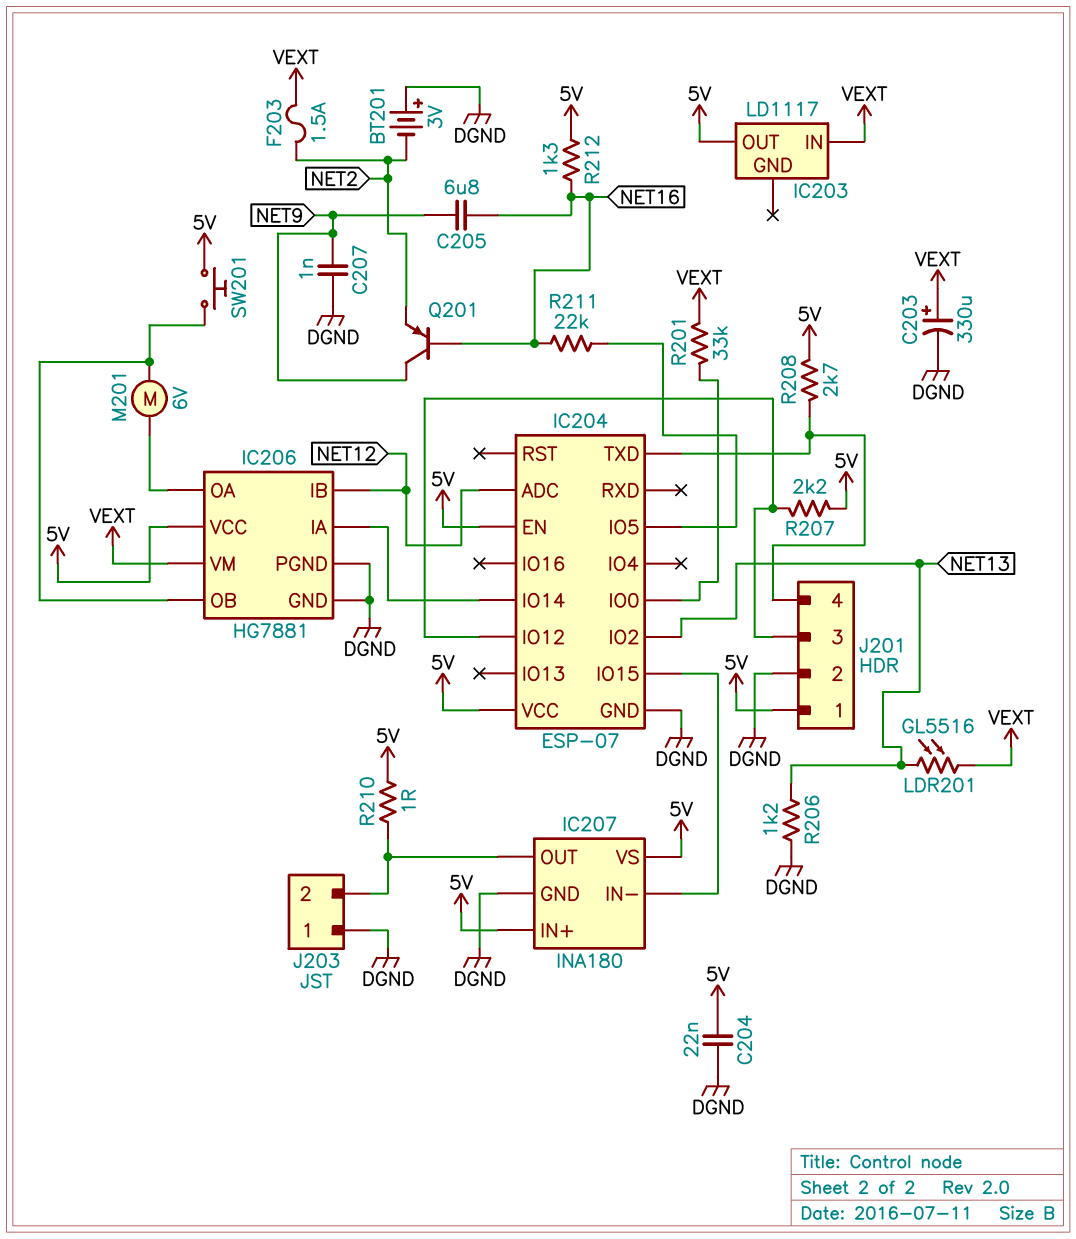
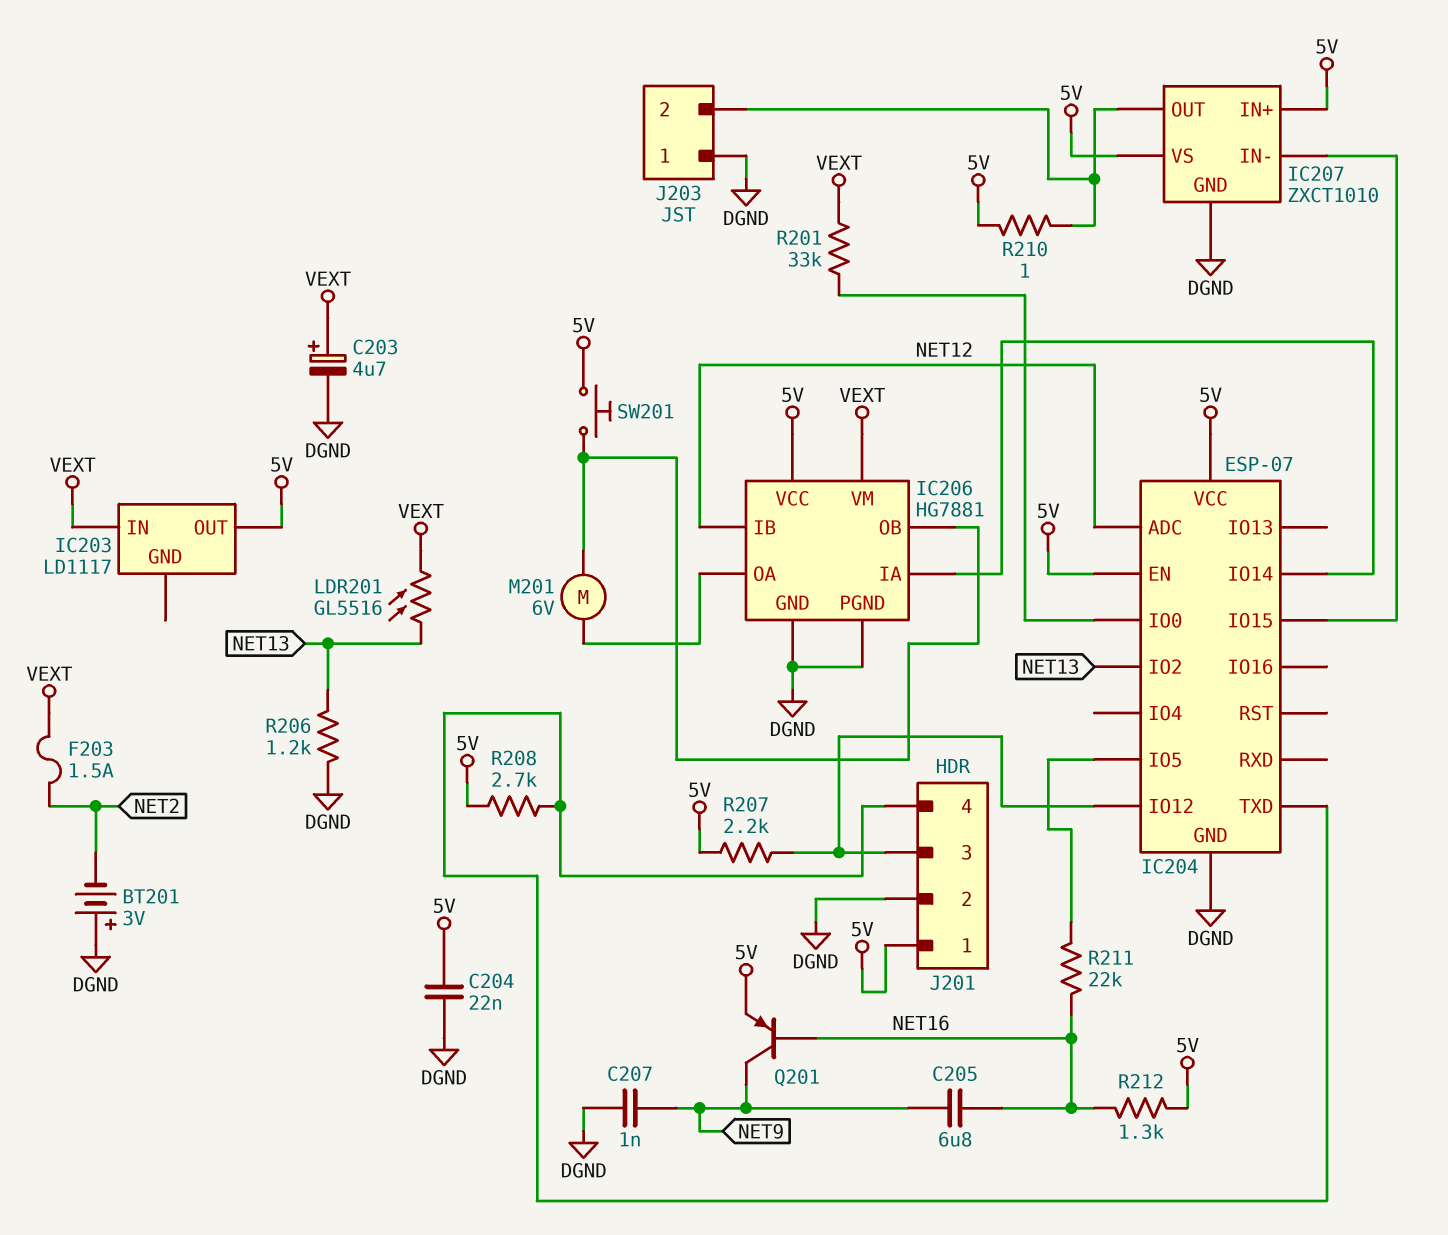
C203: 330uF (plus VEXT, minus DGND) -> 4.7uF (plus VEXT, minus DGND)
IC207: INA180 -> ZXCT1010
Q201: PNP (B NET16, C NET9, E NET2) -> PNP (B NET16, C NET9, E 5V)

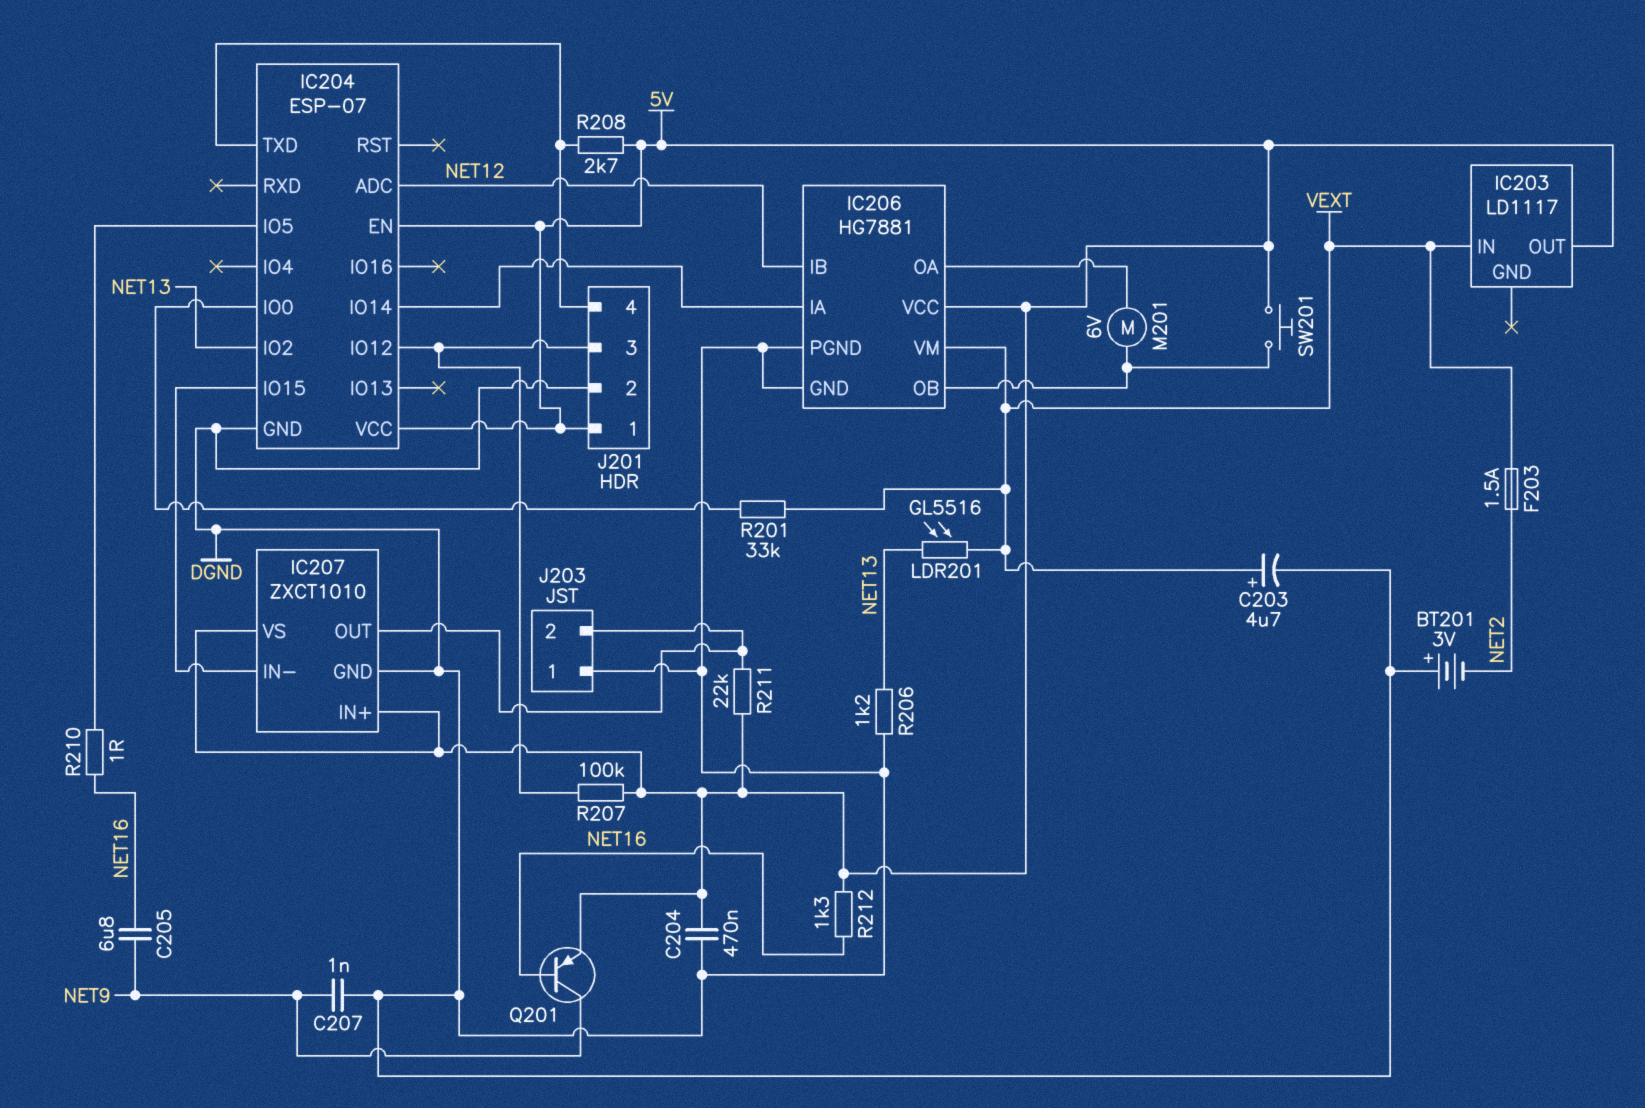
C204: 22nF (5V, DGND) -> 470nF (5V, DGND)
R207: 2.2k (5V, IC204/IO12) -> 100k (5V, IC204/IO12)
R210: 1 (5V, IC207/OUT) -> 1 (IC204/IO5, NET16)
R211: 22k (IC204/IO5, NET16) -> 22k (5V, IC207/OUT)

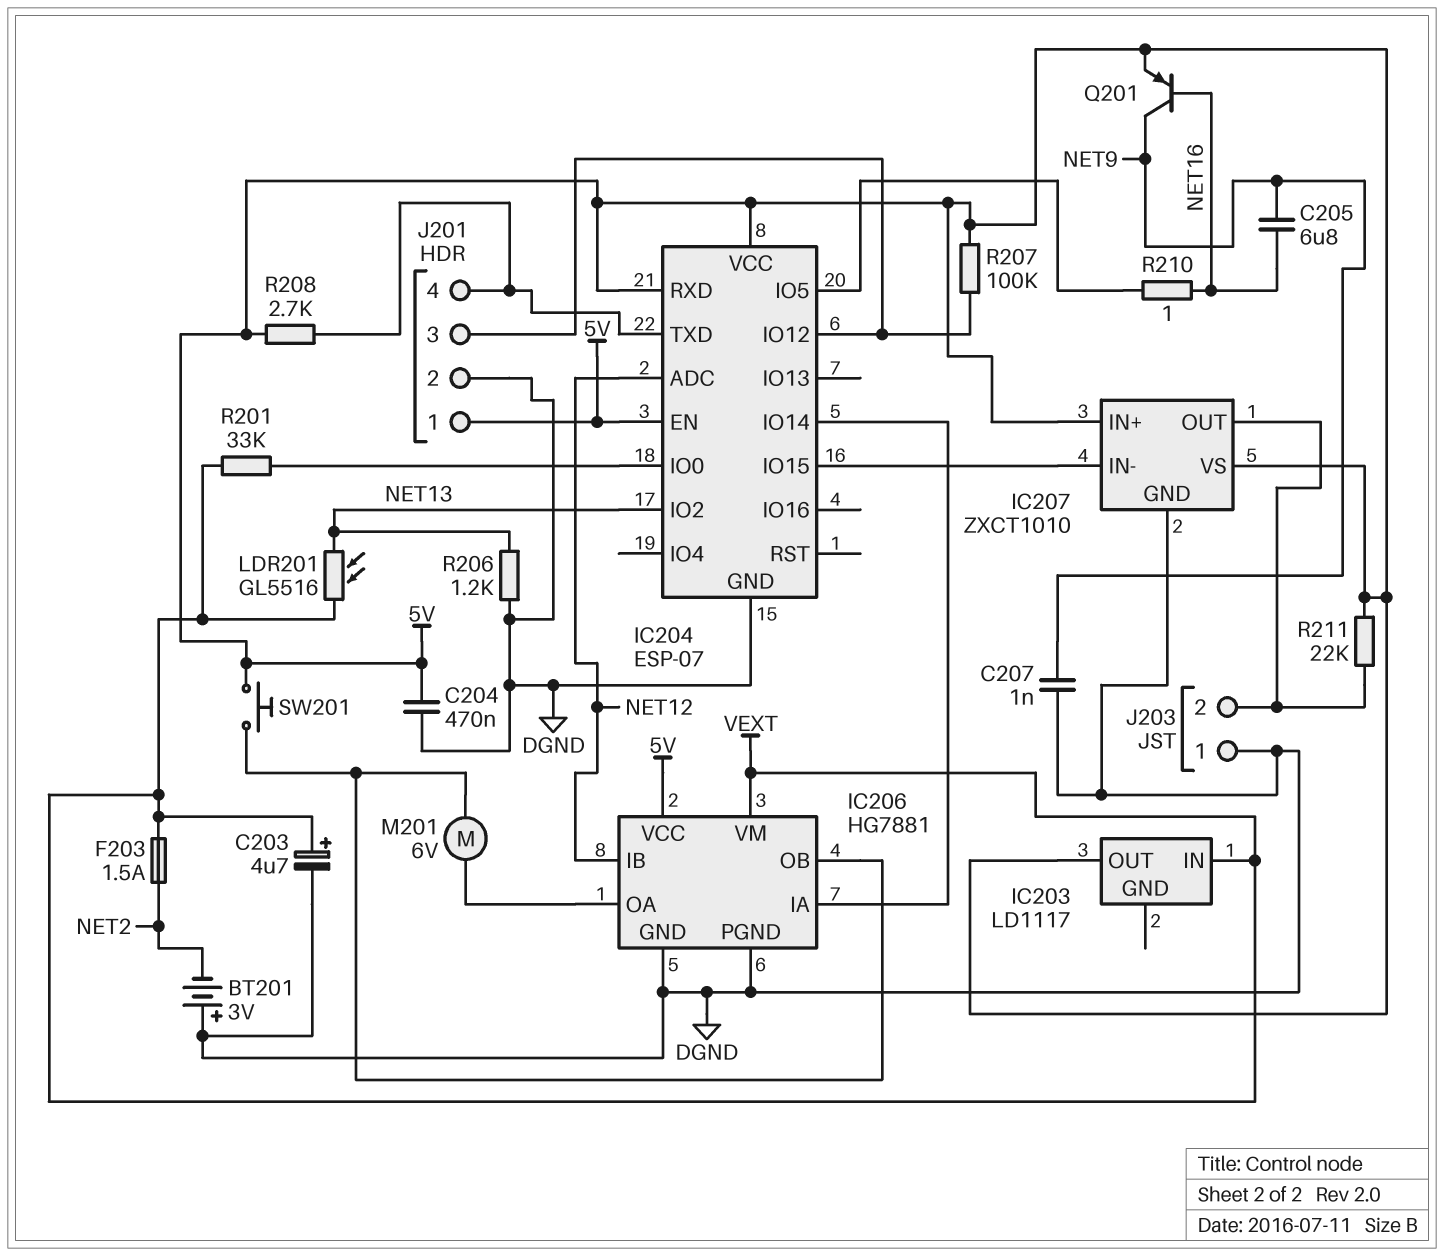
IC204 pin RXD: none -> 5V
R212: 1.3k (5V, NET16) -> none

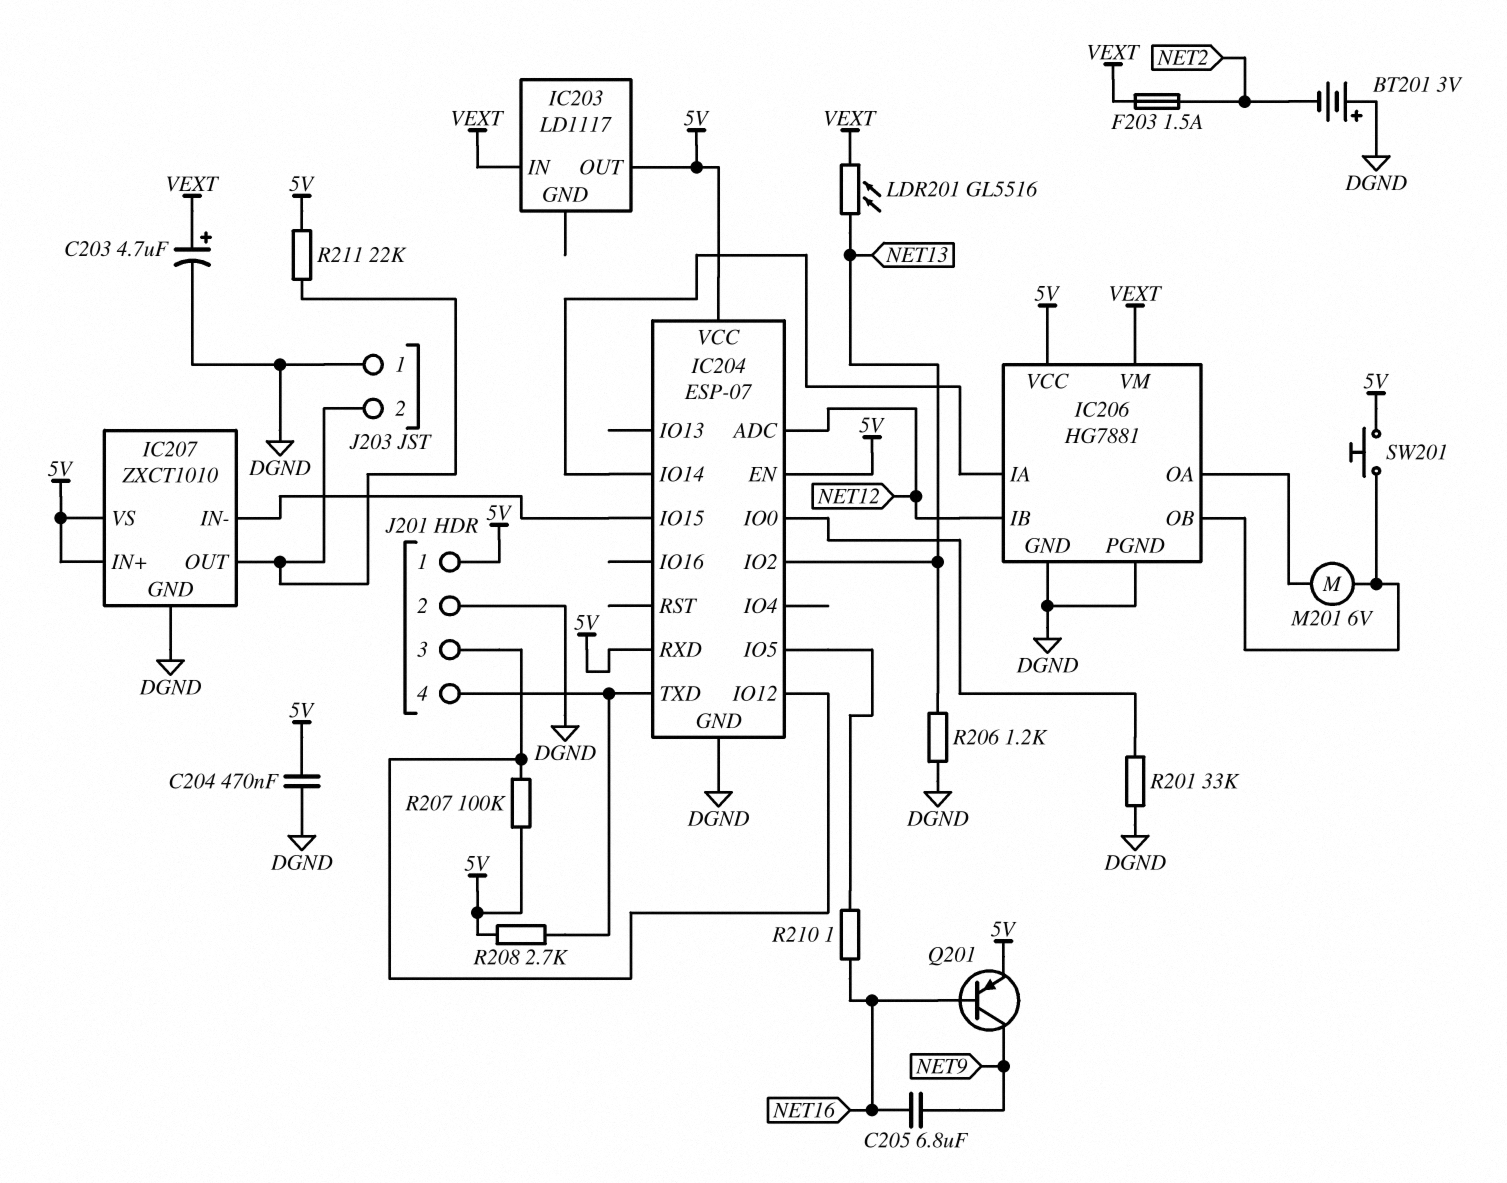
C207: 1nF (DGND, NET9) -> none
R201: 33k (IC204/IO0, VEXT) -> 33k (DGND, IC204/IO0)

